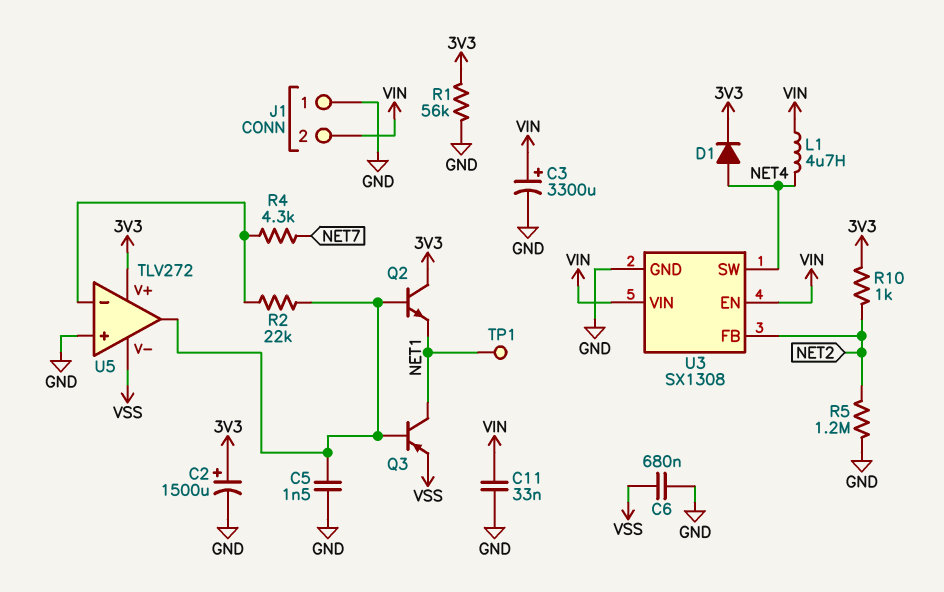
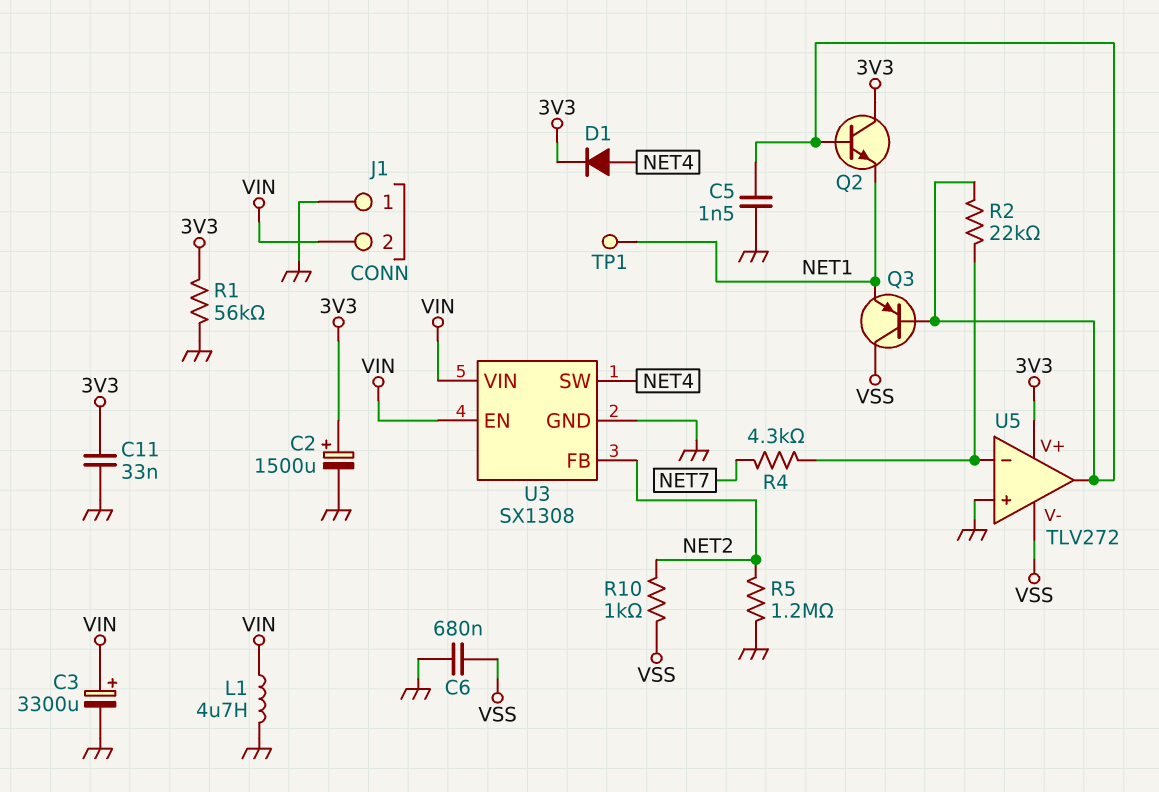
C11: 33nF (GND, VIN) -> 33nF (3V3, GND)
L1: 4.7uH (NET4, VIN) -> 4.7uH (GND, VIN)
Q3: PNP (B U5/out, C NET1, E VSS) -> PNP (B U5/out, C VSS, E NET1)
R10: 1k (3V3, NET2) -> 1k (NET2, VSS)

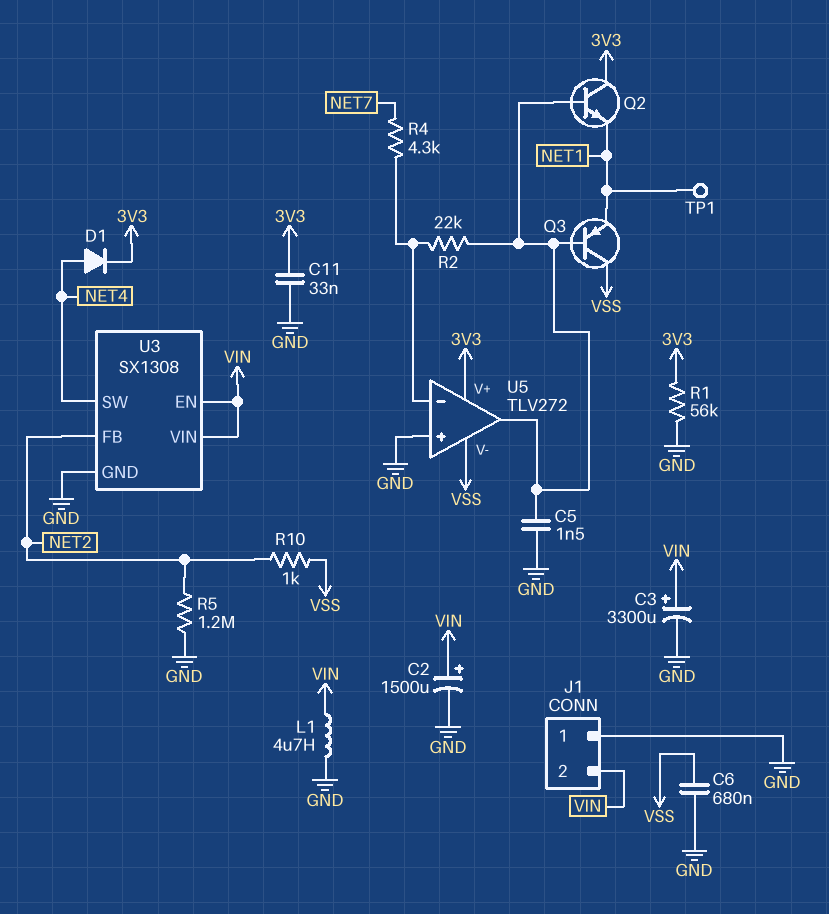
C2: 1500uF (plus 3V3, minus GND) -> 1500uF (plus VIN, minus GND)

